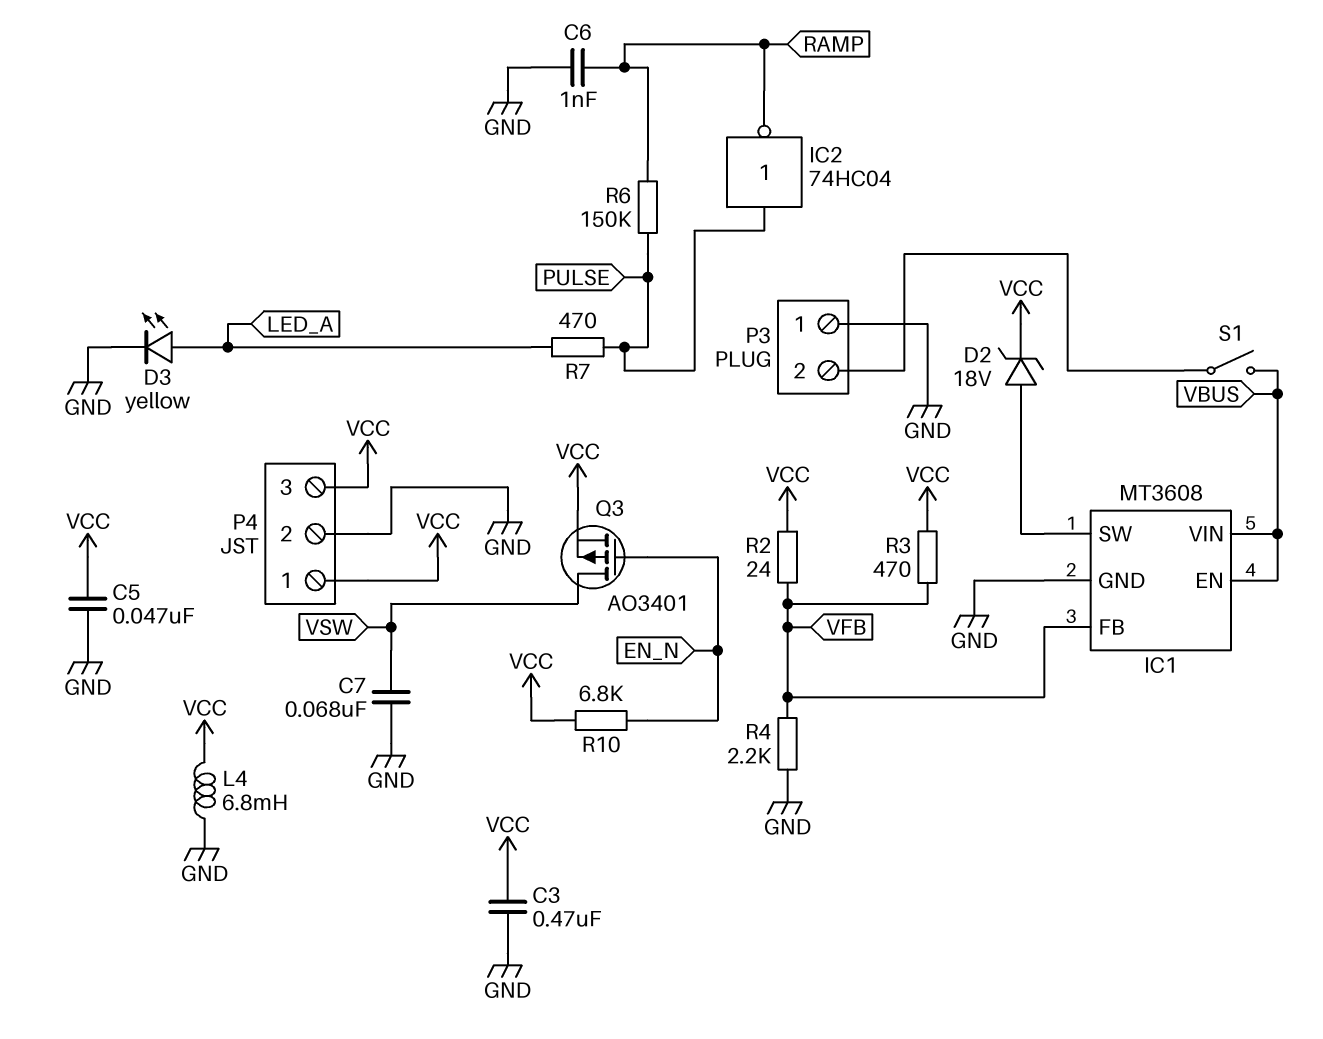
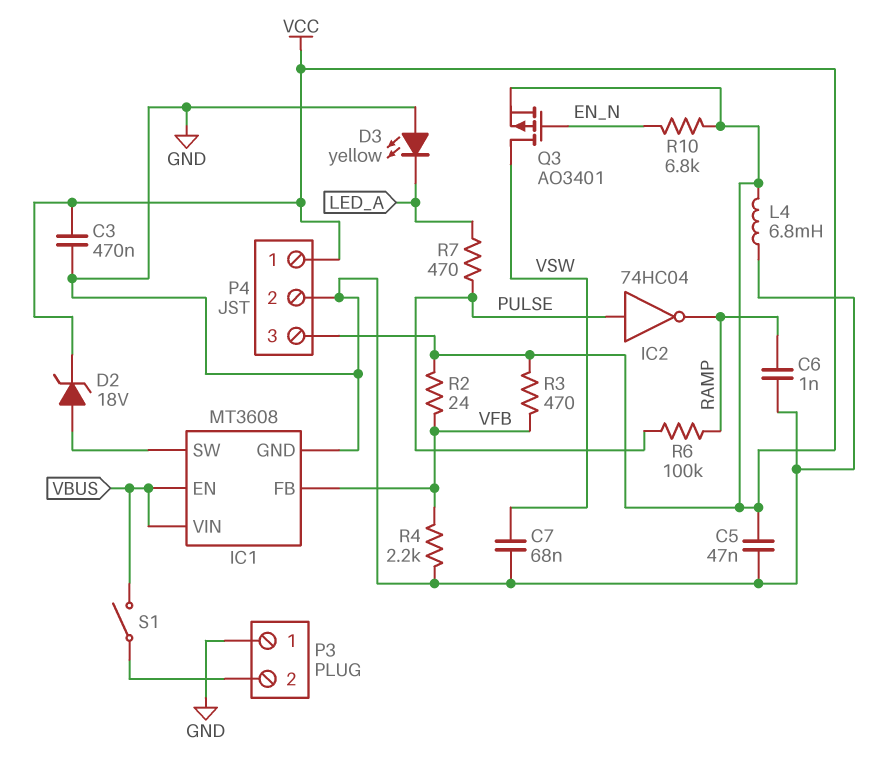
D3: LED yellow (A LED_A, K GND) -> LED yellow (A GND, K LED_A)
R6: 150k (PULSE, RAMP) -> 100k (PULSE, RAMP)

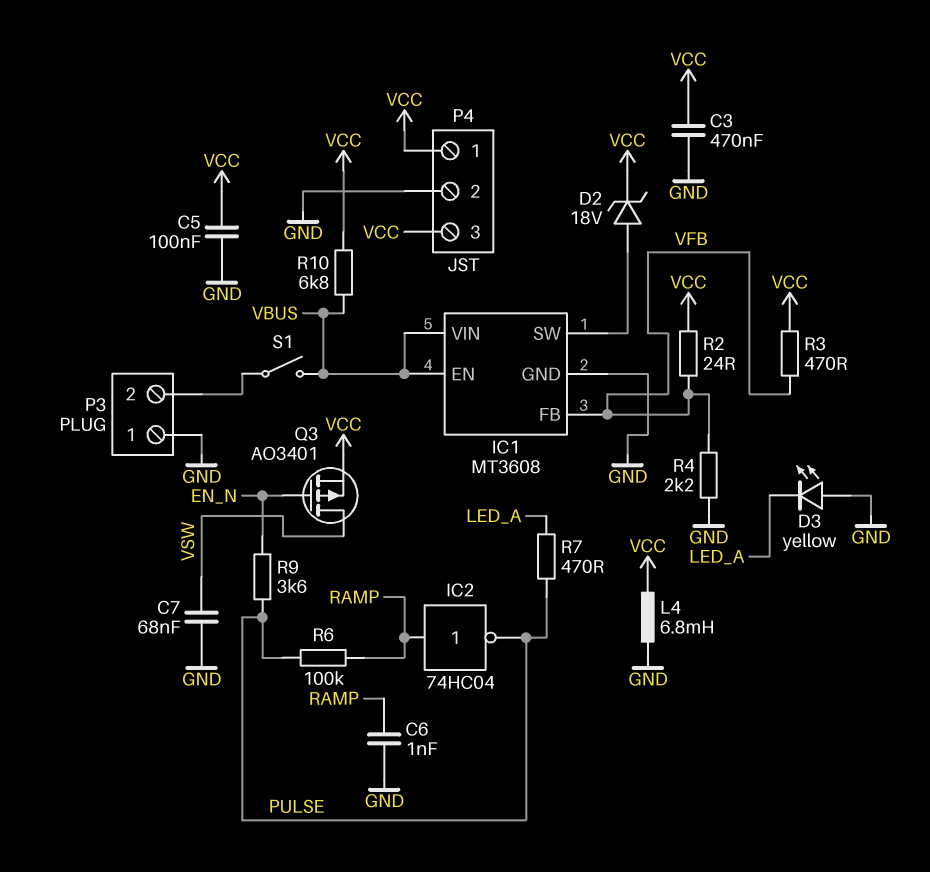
C5: 47nF (GND, VCC) -> 100nF (GND, VCC)
IC2: NOT 74HC04 (in PULSE, out RAMP) -> NOT 74HC04 (in RAMP, out PULSE)
R9: none -> 3.6k (EN_N, PULSE)
R10: 6.8k (EN_N, VCC) -> 6.8k (VBUS, VCC)

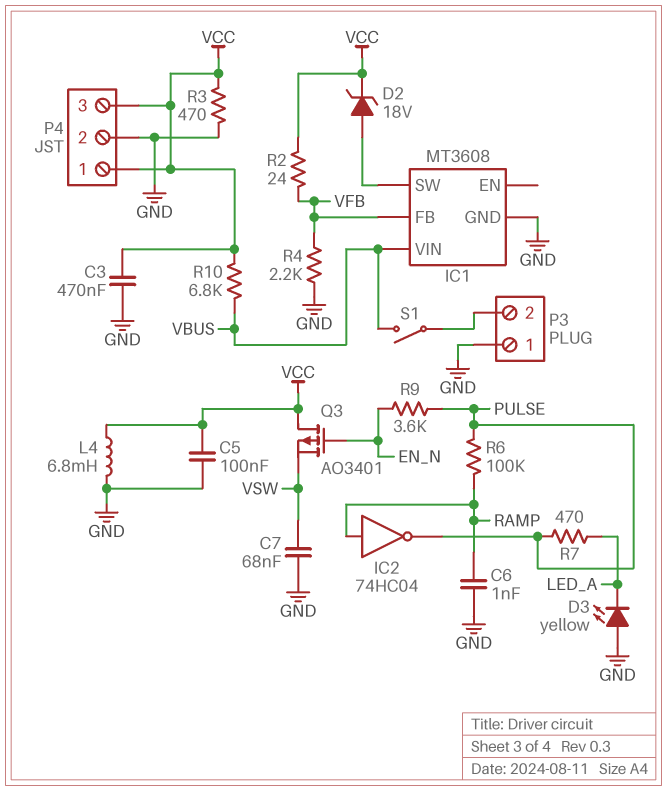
IC1 pin EN: VBUS -> none
Q3: PMOS AO3401 (G EN_N, D VSW, S VCC) -> PMOS AO3401 (G EN_N, D VCC, S VSW)
R3: 470 (VCC, VFB) -> 470 (GND, VCC)

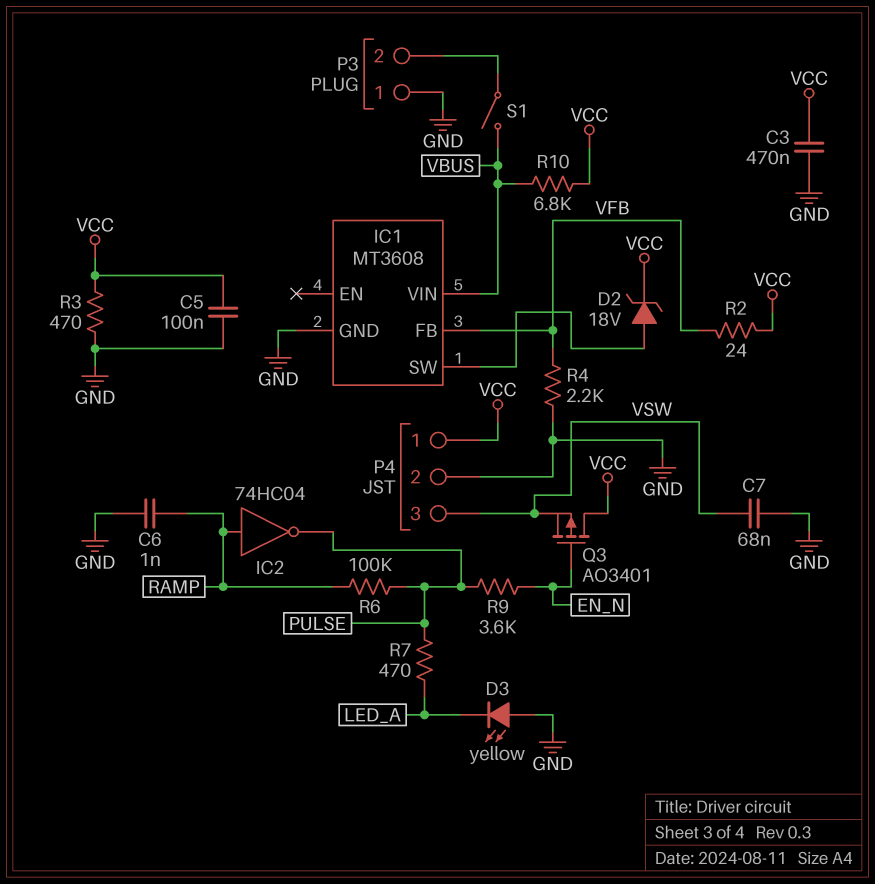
L4: 6.8mH (GND, VCC) -> none
P4 pin 3: VCC -> VSW

